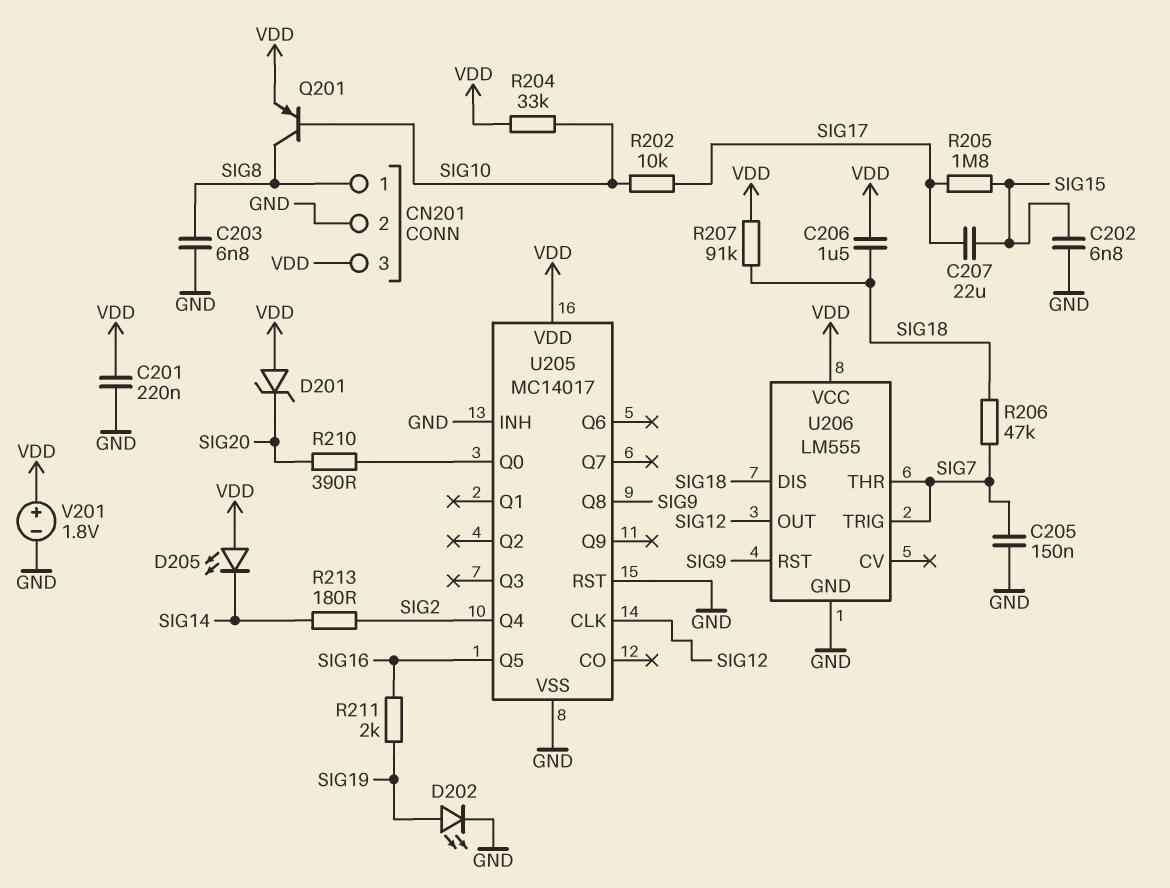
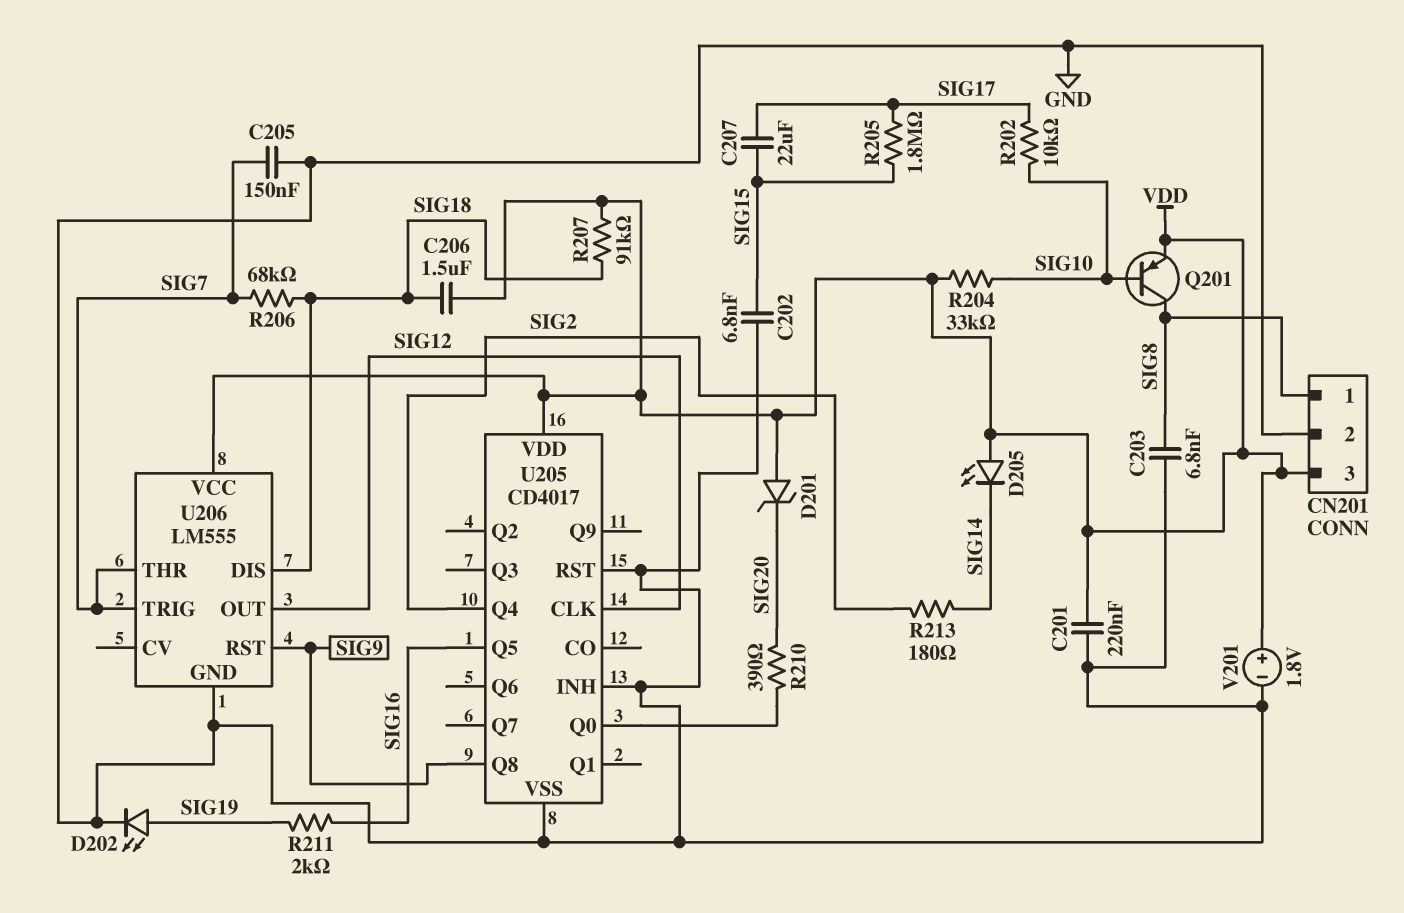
R206: 47k (SIG7, SIG18) -> 68k (SIG7, SIG18)
U205: MC14017 -> CD4017

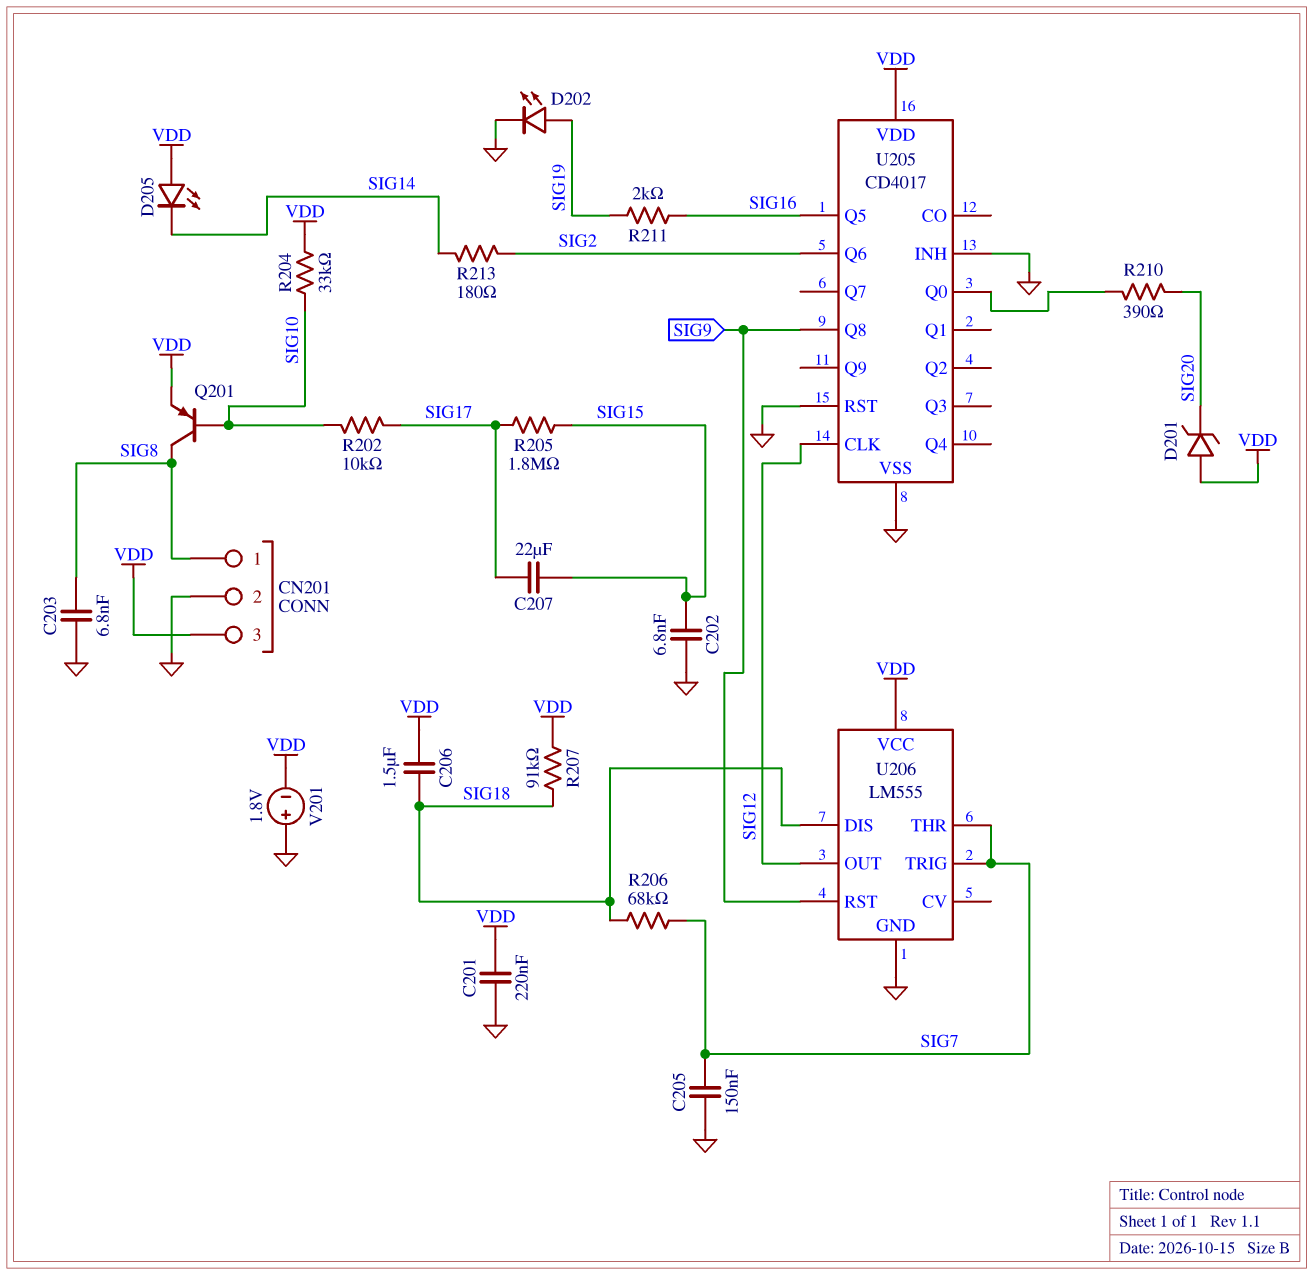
U205 pin Q4: SIG2 -> none
U205 pin Q6: none -> SIG2
V201: 1.8V (plus VDD, minus GND) -> 1.8V (plus GND, minus VDD)

